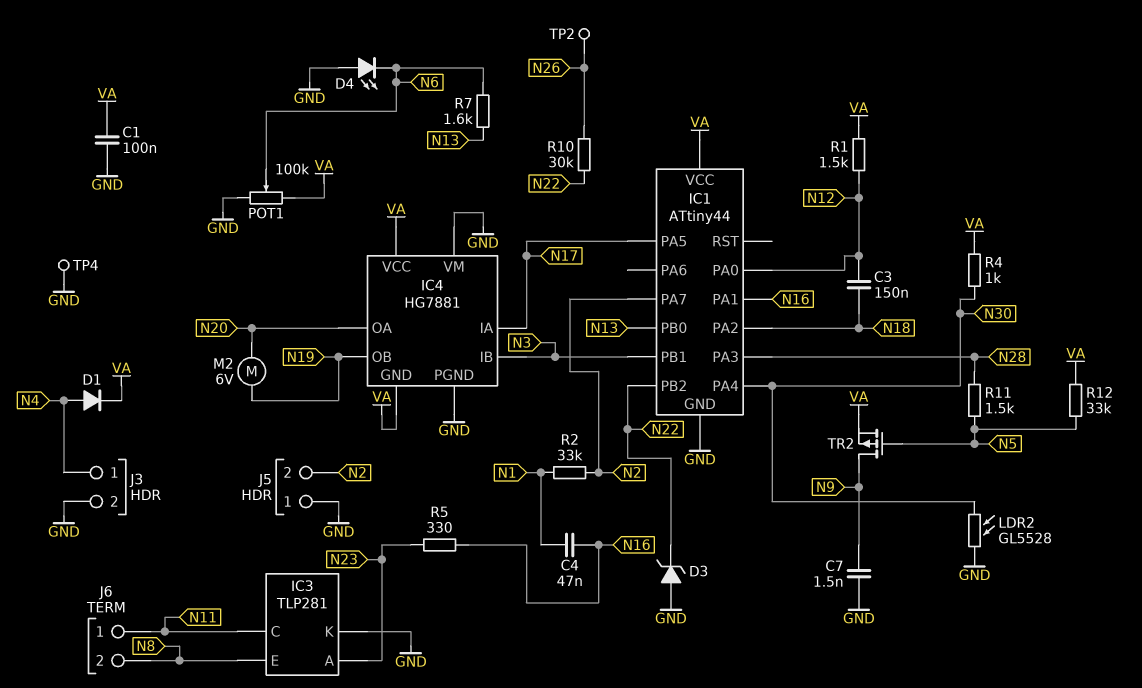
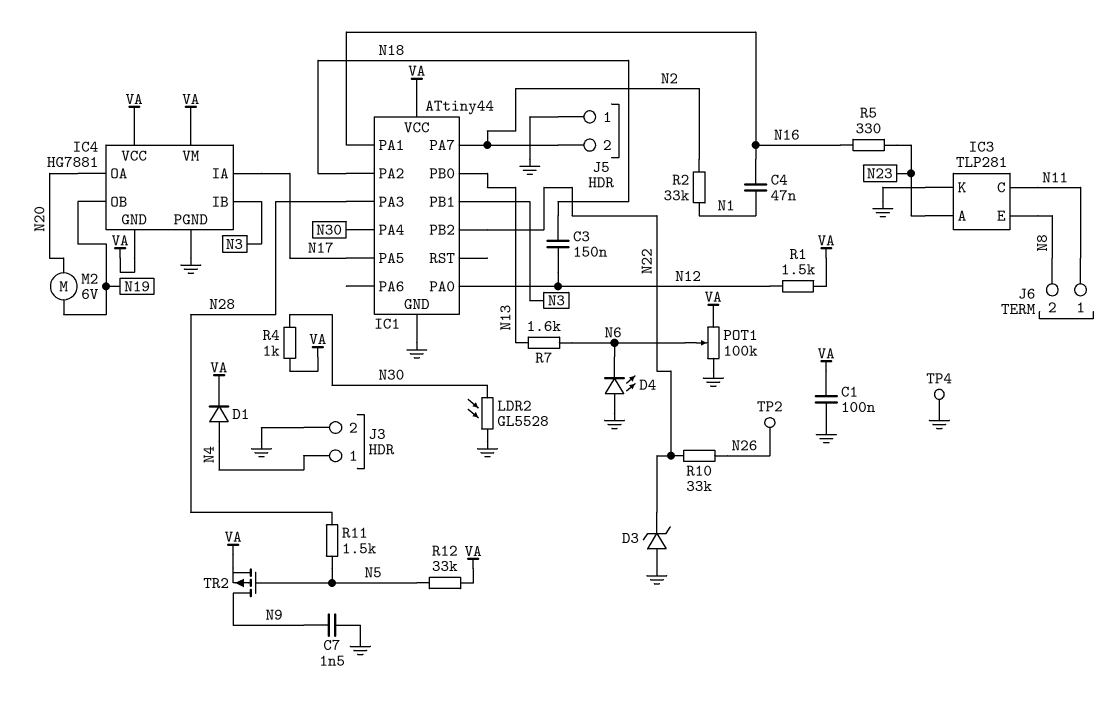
IC4 pin VM: GND -> VA
R10: 30k (N22, N26) -> 33k (N22, N26)

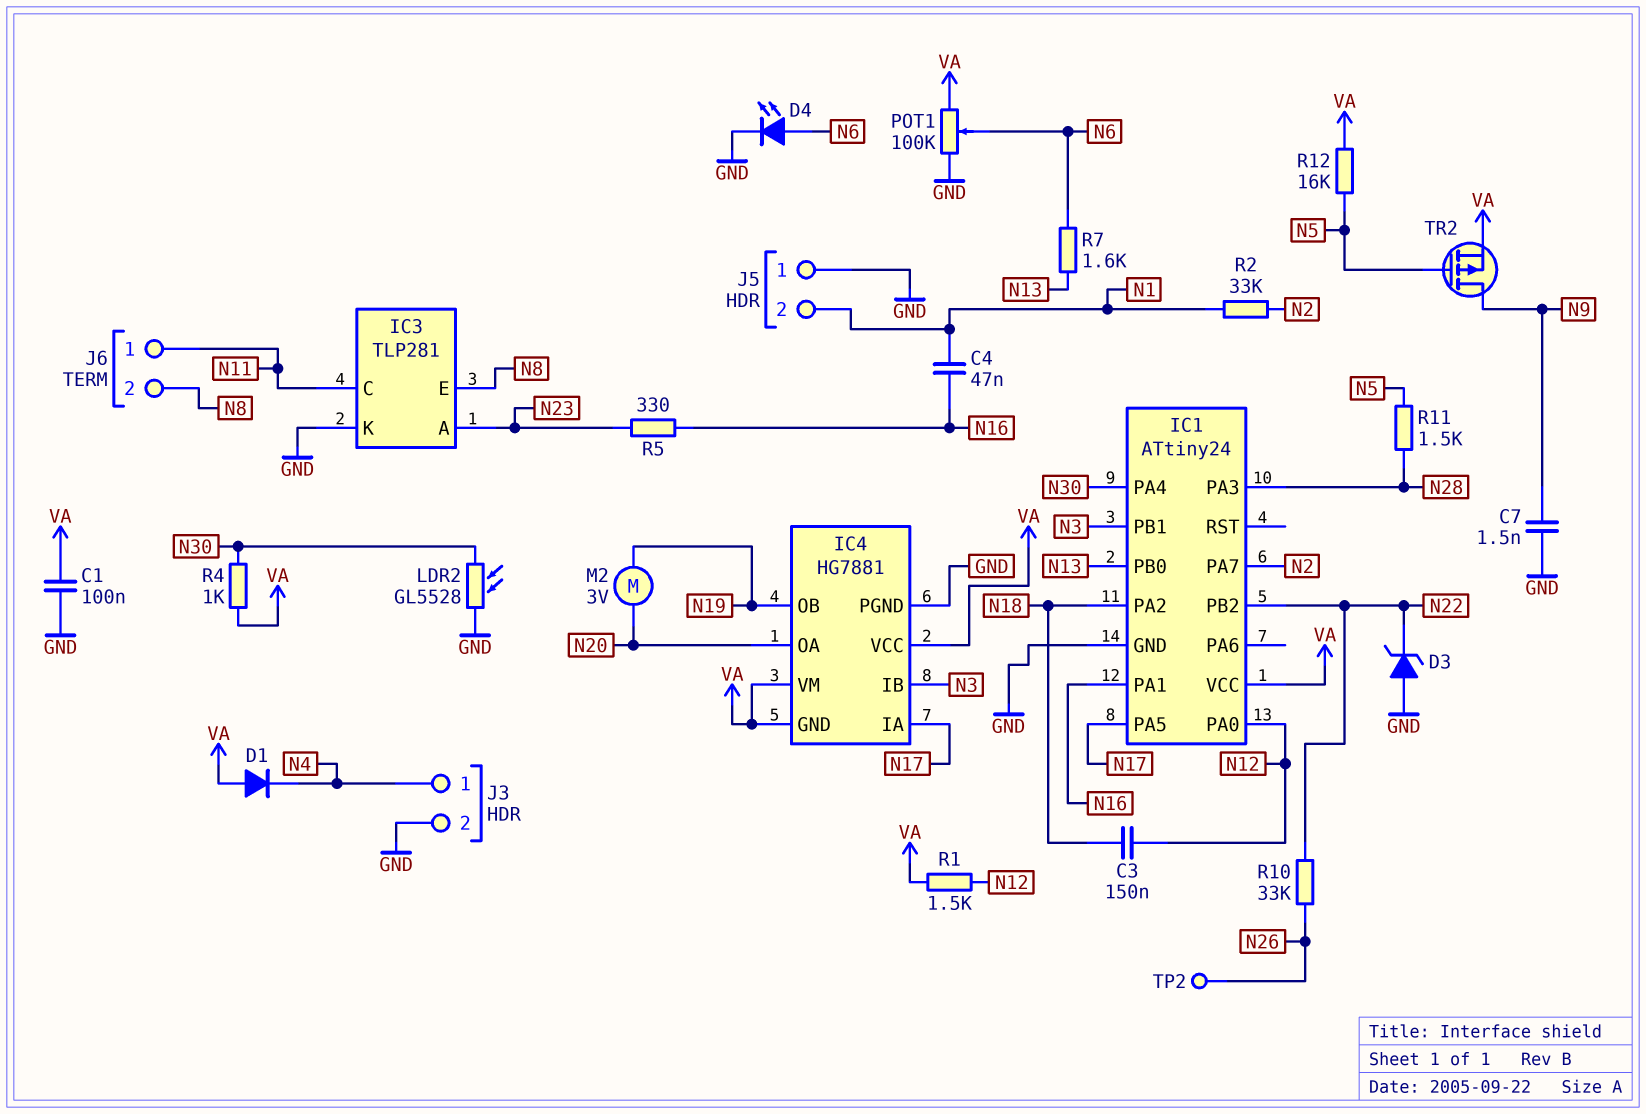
D1: diode (A N4, K VA) -> diode (A VA, K N4)
D4: LED (A GND, K N6) -> LED (A N6, K GND)
IC1: ATtiny44 -> ATtiny24
J5 pin 2: N2 -> N1
M2: motor 6V (N19, N20) -> motor 3V (N19, N20)
R12: 33k (N5, VA) -> 16k (N5, VA)
TP4: test point (GND) -> none

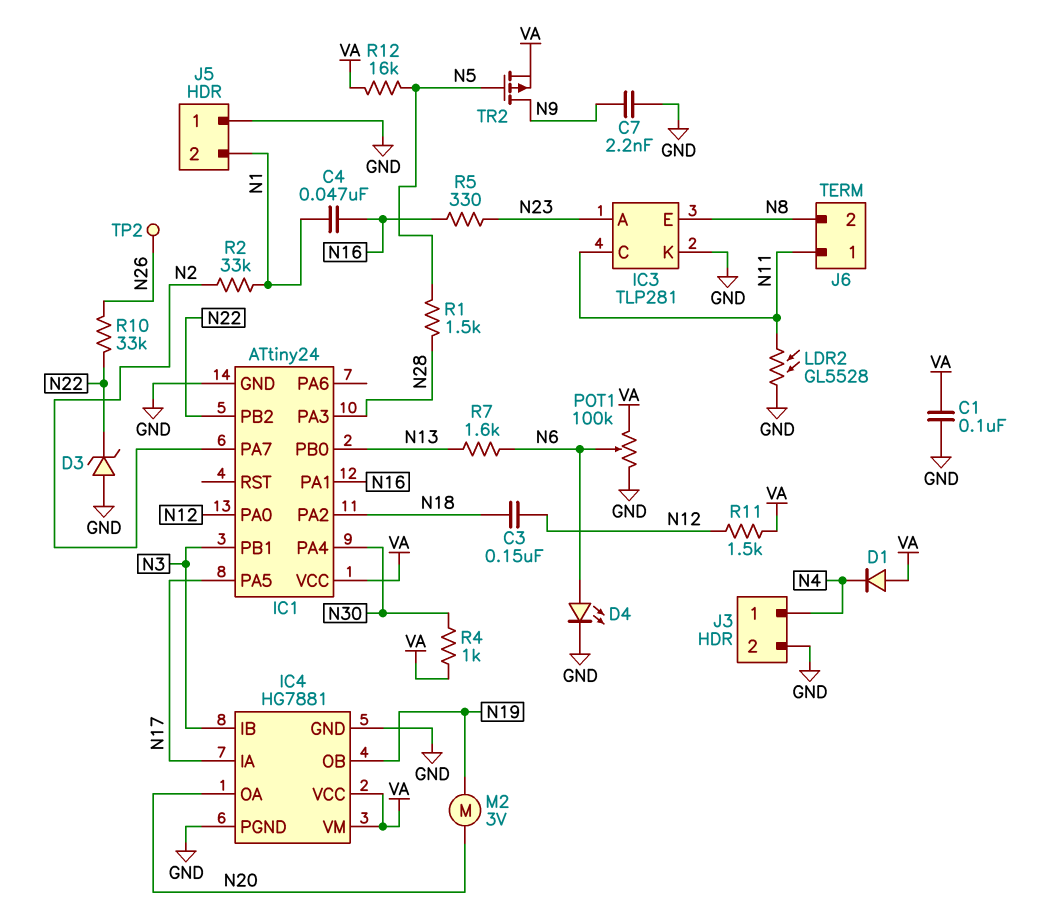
C7: 1.5nF (GND, N9) -> 2.2nF (GND, N9)
IC4 pin GND: VA -> GND
LDR2: GL5528 (GND, N30) -> GL5528 (GND, N11)
R1: 1.5k (N12, VA) -> 1.5k (N5, N28)
R11: 1.5k (N5, N28) -> 1.5k (N12, VA)

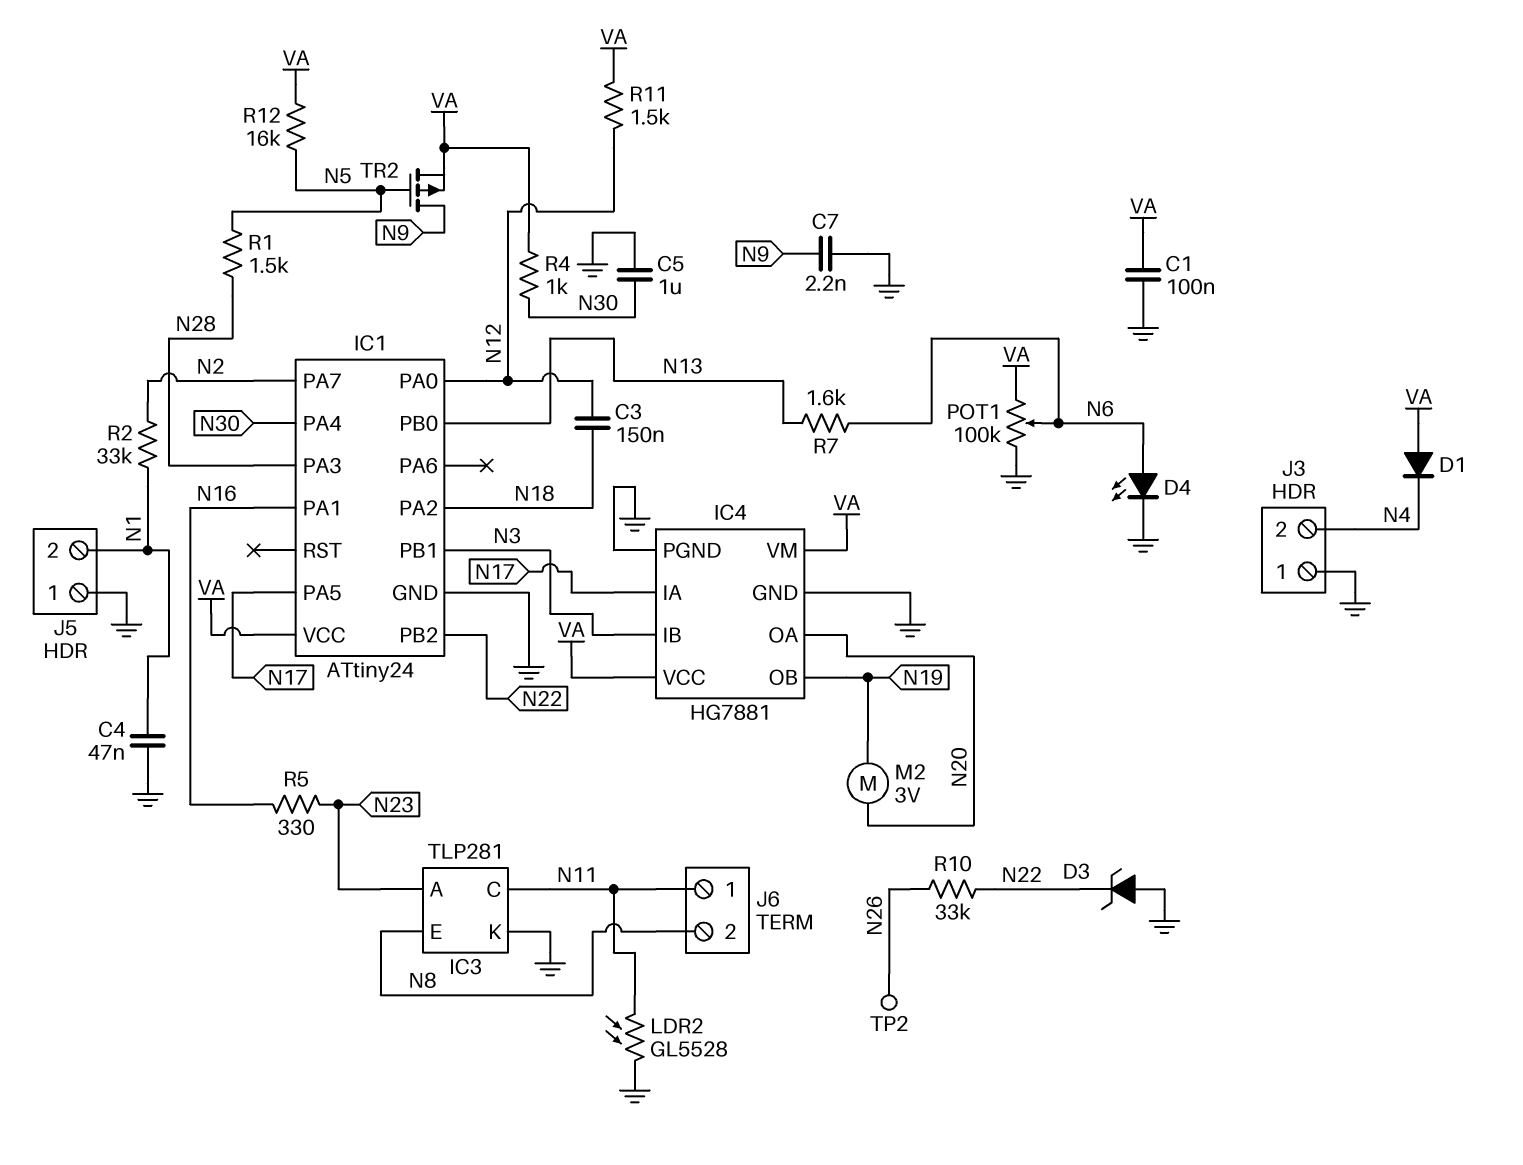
C4: 47nF (N1, N16) -> 47nF (GND, N1)
C5: none -> 1uF (GND, N30)
J3 pin 1: N4 -> GND
J3 pin 2: GND -> N4

